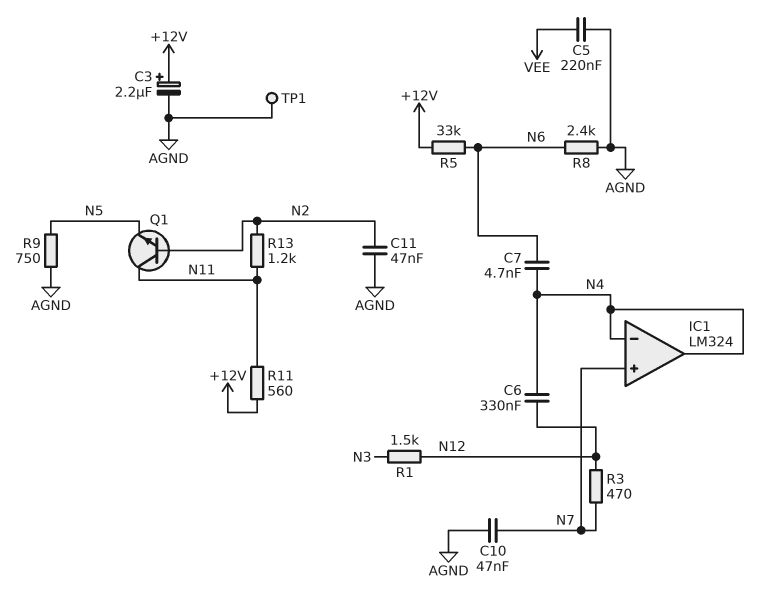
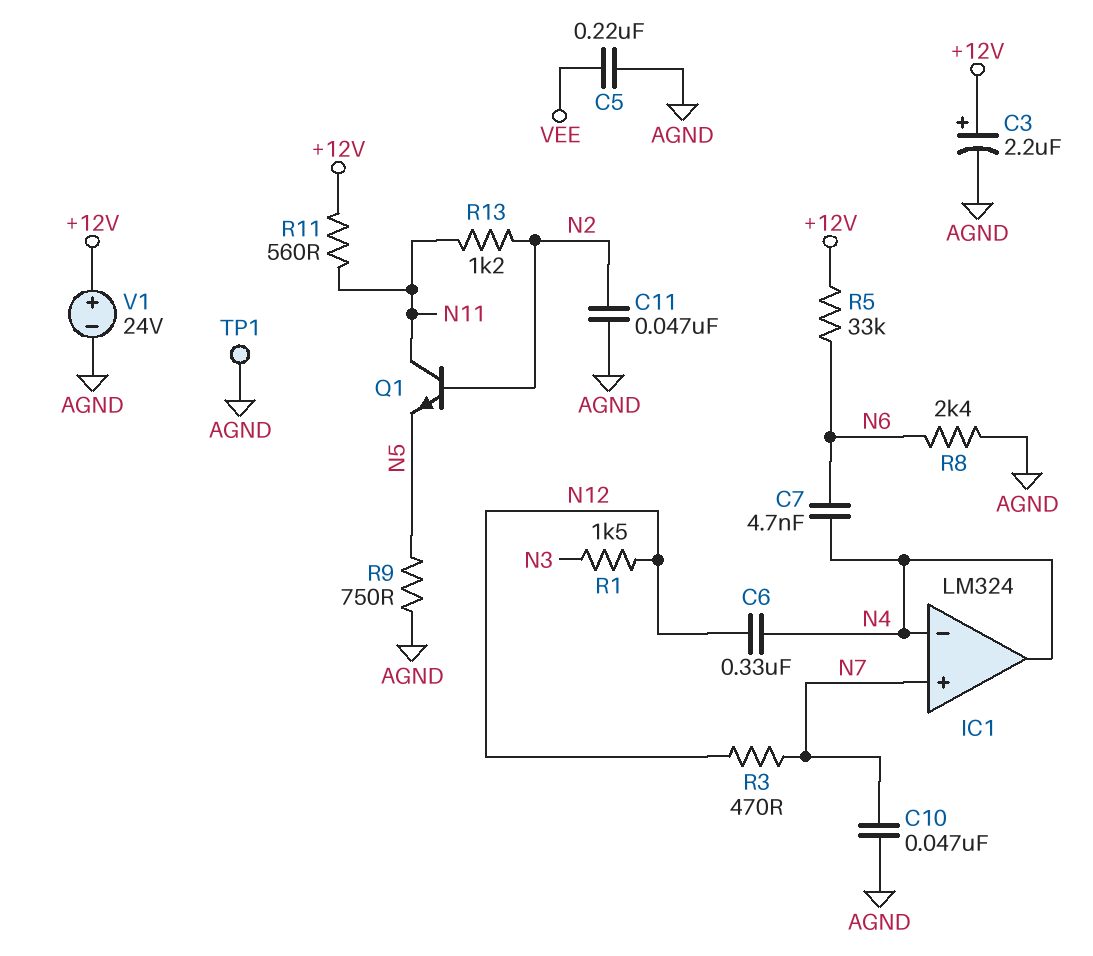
V1: none -> 24V (plus +12V, minus AGND)

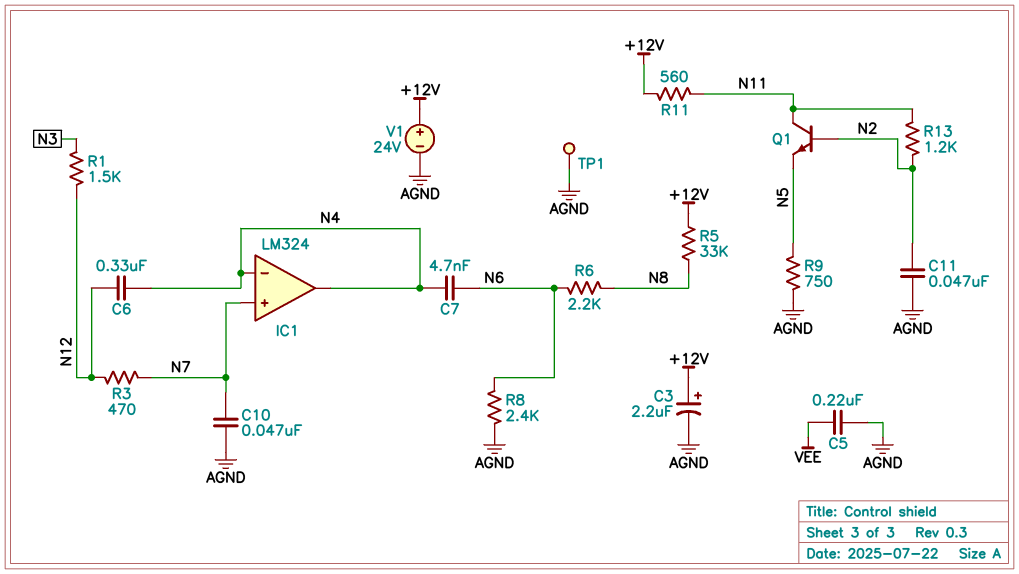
R5: 33k (+12V, N6) -> 33k (+12V, N8)
R6: none -> 2.2k (N6, N8)

